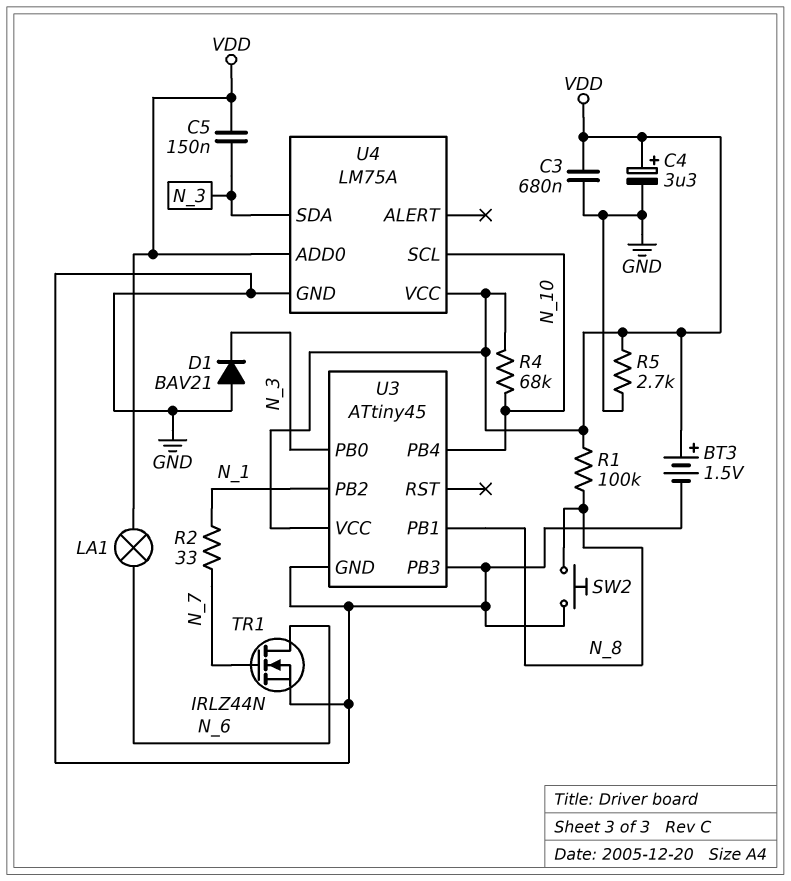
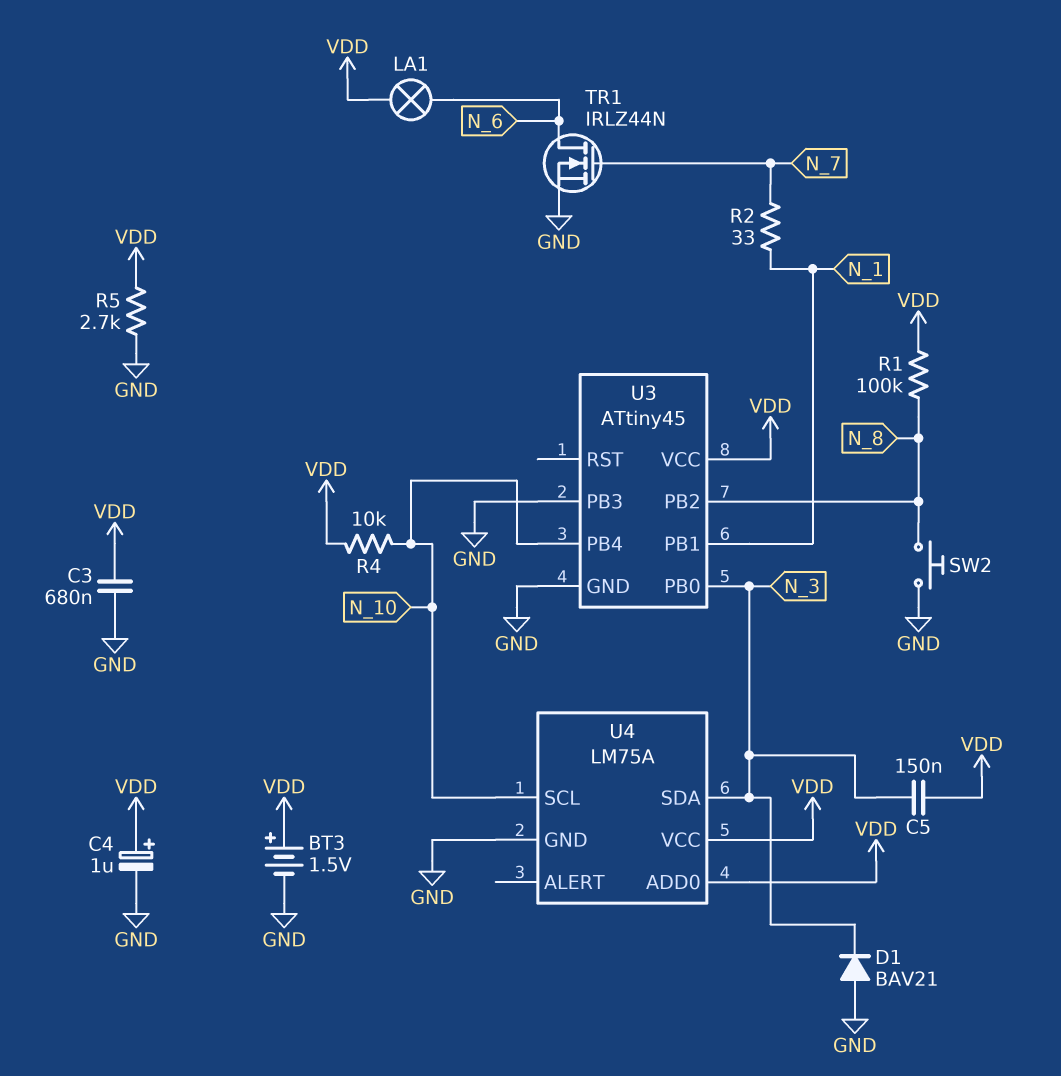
C4: 3.3uF (plus VDD, minus GND) -> 1uF (plus VDD, minus GND)
R4: 68k (N_10, VDD) -> 10k (N_10, VDD)
U3 pin PB1: N_8 -> N_1
U3 pin PB2: N_1 -> N_8

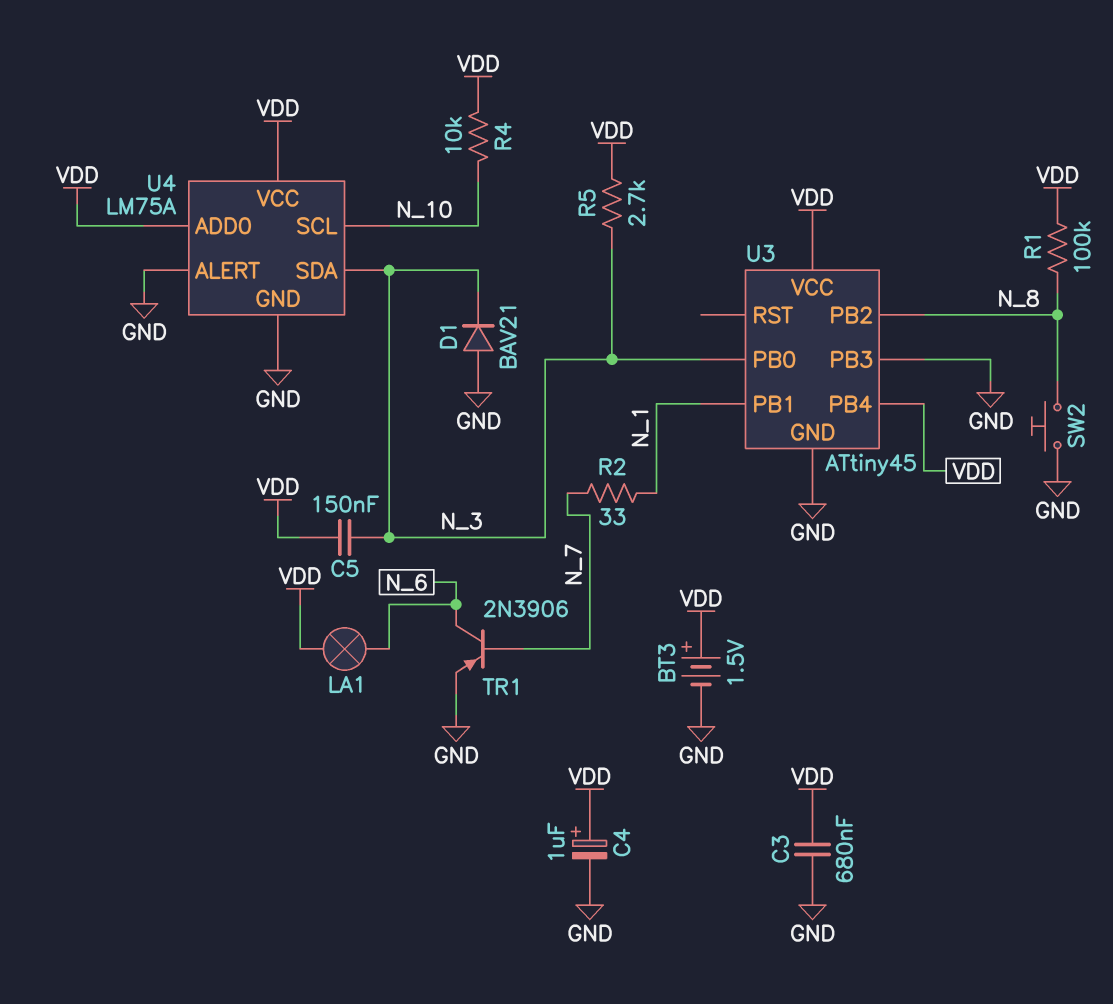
R5: 2.7k (GND, VDD) -> 2.7k (N_3, VDD)
TR1: NMOS IRLZ44N (G N_7, D N_6, S GND) -> PNP 2N3906 (B N_7, C N_6, E GND)
U3 pin PB4: N_10 -> VDD
U4 pin ALERT: none -> GND

